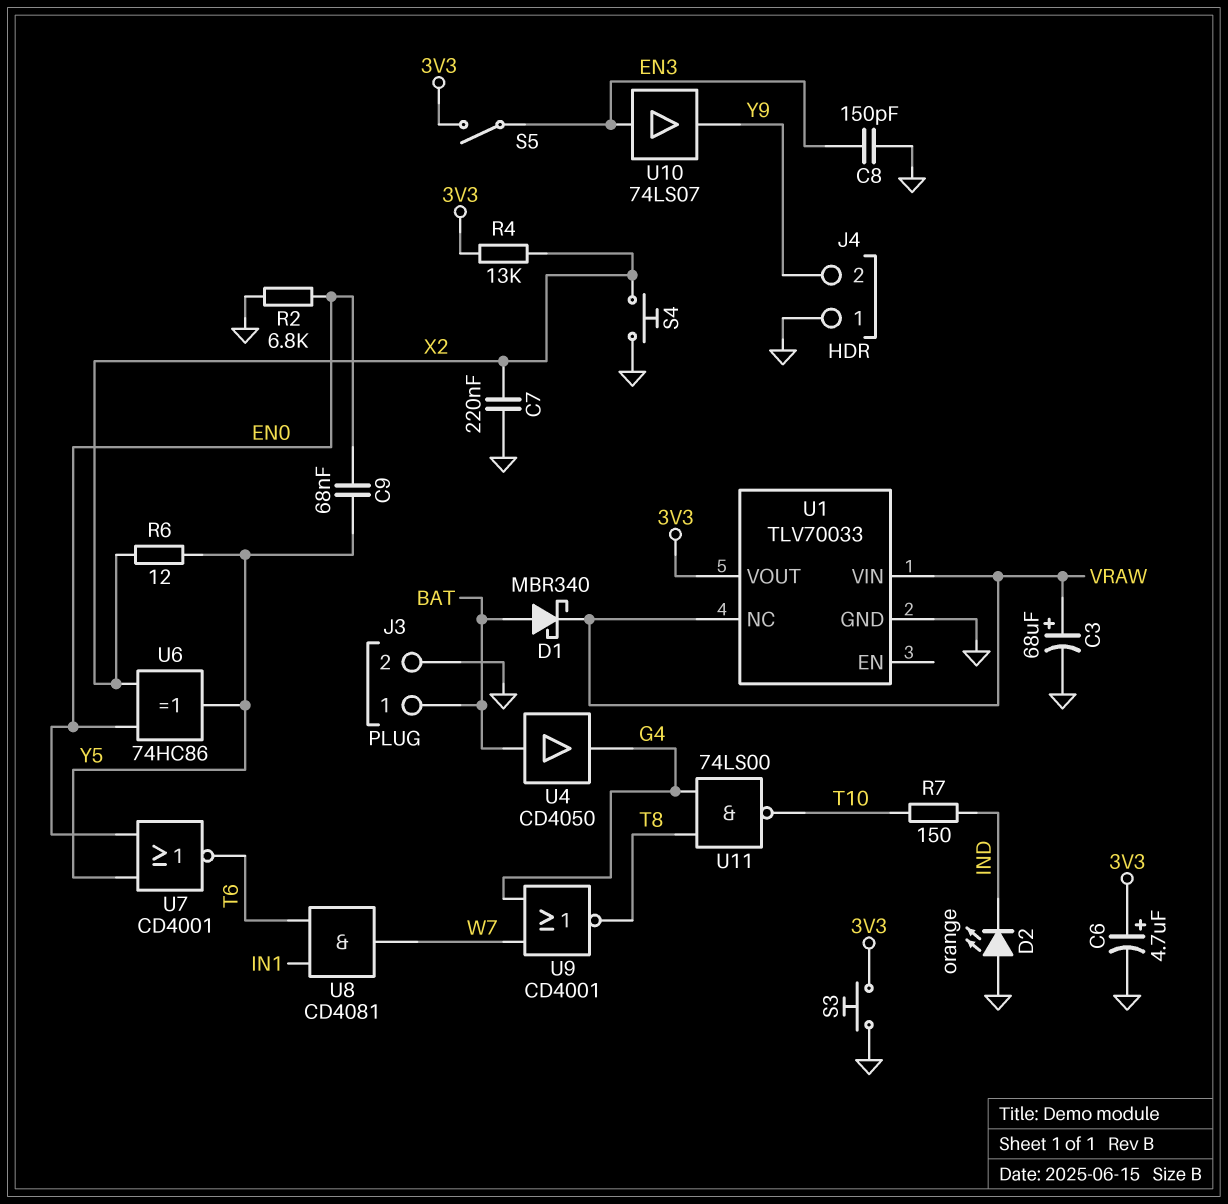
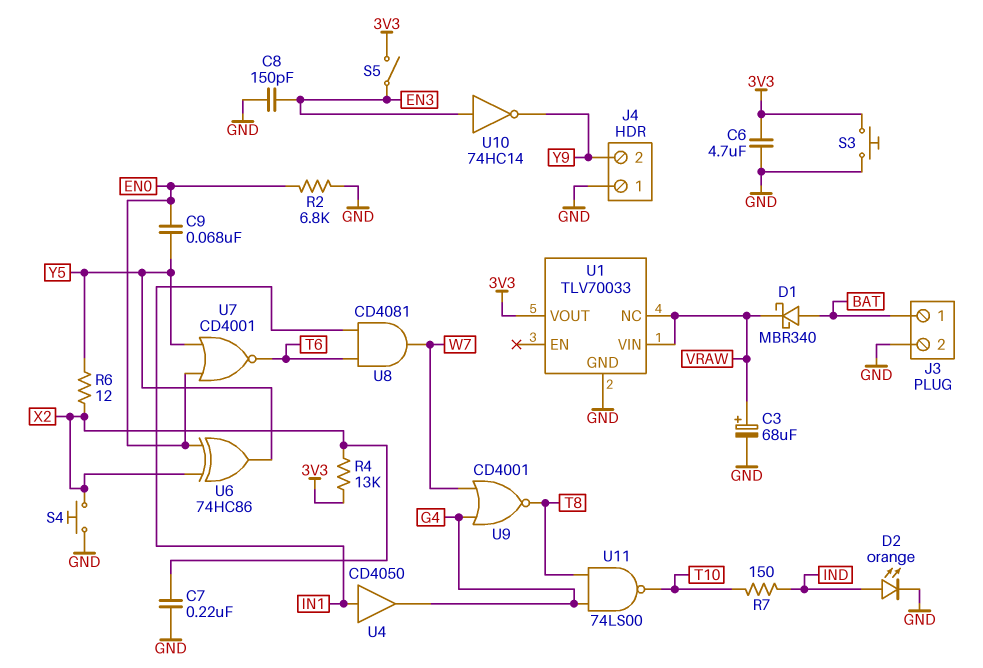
C6: 4.7uF (plus 3V3, minus GND) -> 4.7uF (3V3, GND)
D2: LED orange (A GND, K IND) -> LED orange (A IND, K GND)
U4: buffer CD4050 (in BAT, out G4) -> buffer CD4050 (in IN1, out G4)
U10: buffer 74LS07 (in EN3, out Y9) -> NOT 74HC14 (in EN3, out Y9)

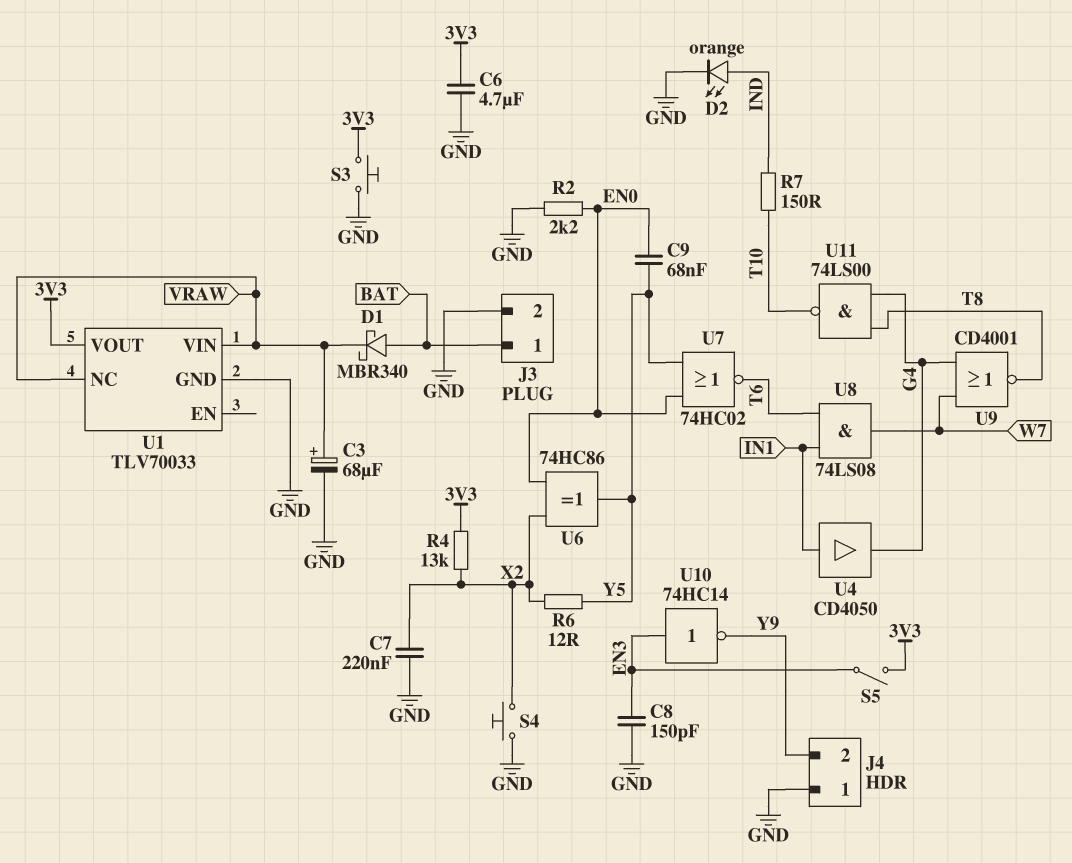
R2: 6.8k (EN0, GND) -> 2.2k (EN0, GND)
U7: NOR CD4001 (in EN0, in Y5, out T6) -> NOR 74HC02 (in EN0, in Y5, out T6)
U8: AND CD4081 (in IN1, in T6, out W7) -> AND 74LS08 (in IN1, in T6, out W7)

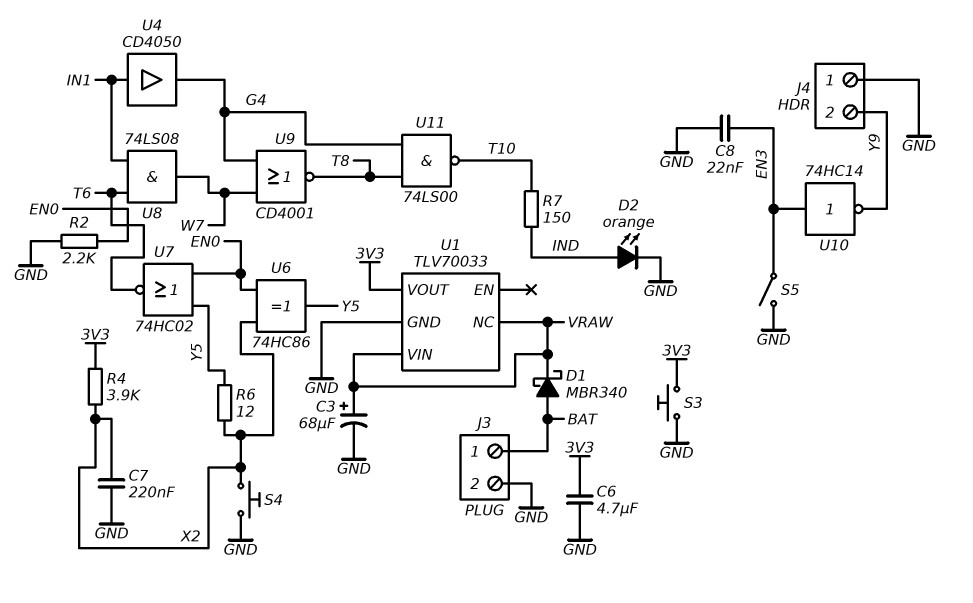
C8: 150pF (EN3, GND) -> 22nF (EN3, GND)
C9: 68nF (EN0, Y5) -> none
R4: 13k (3V3, X2) -> 3.9k (3V3, X2)
S5: switch (3V3, EN3) -> switch (EN3, GND)

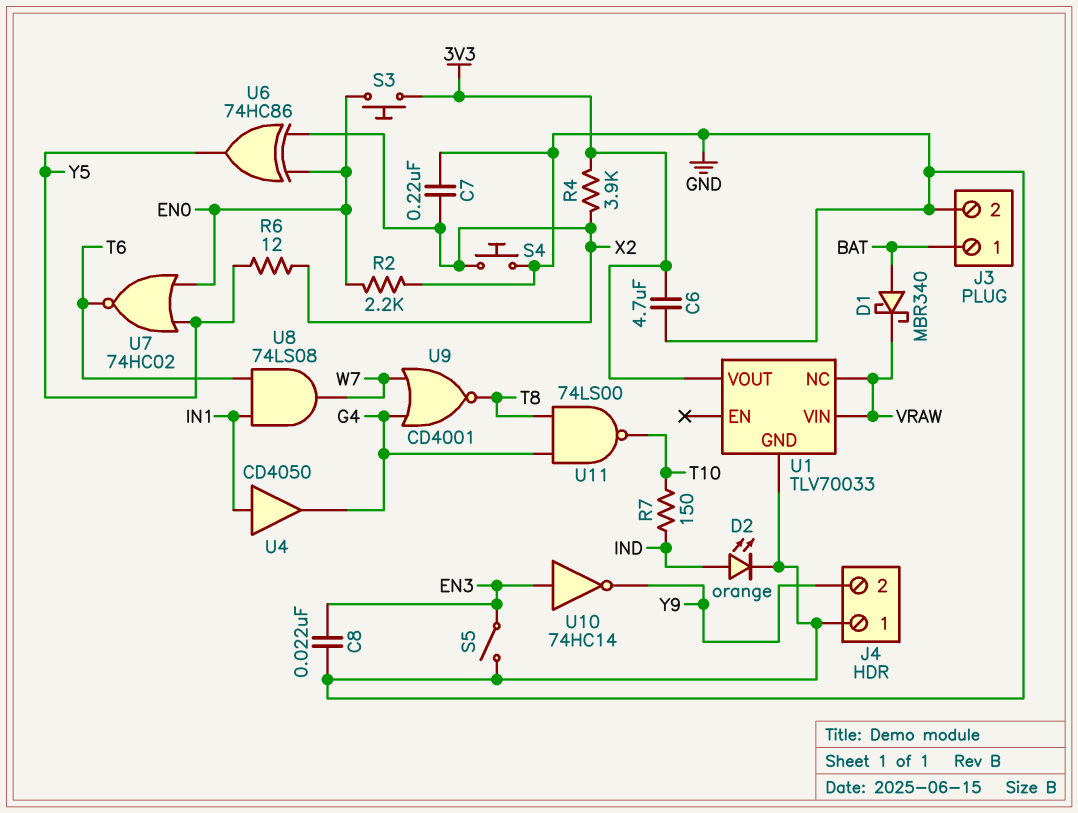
C3: 68uF (plus VRAW, minus GND) -> none
S3: button (3V3, GND) -> button (3V3, EN0)

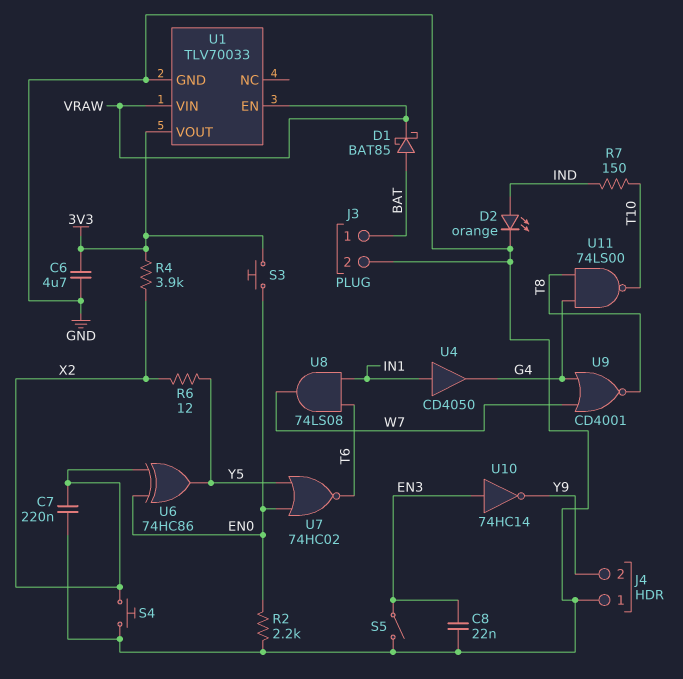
D1: schottky MBR340 (A BAT, K VRAW) -> schottky BAT85 (A BAT, K VRAW)
U1 pin EN: none -> VRAW
U1 pin NC: VRAW -> none

